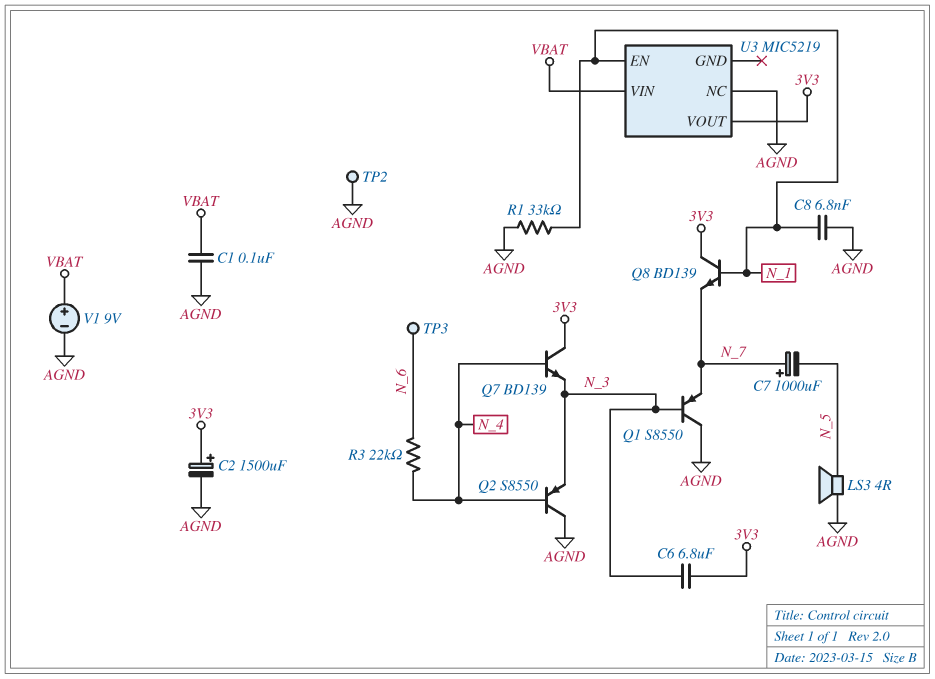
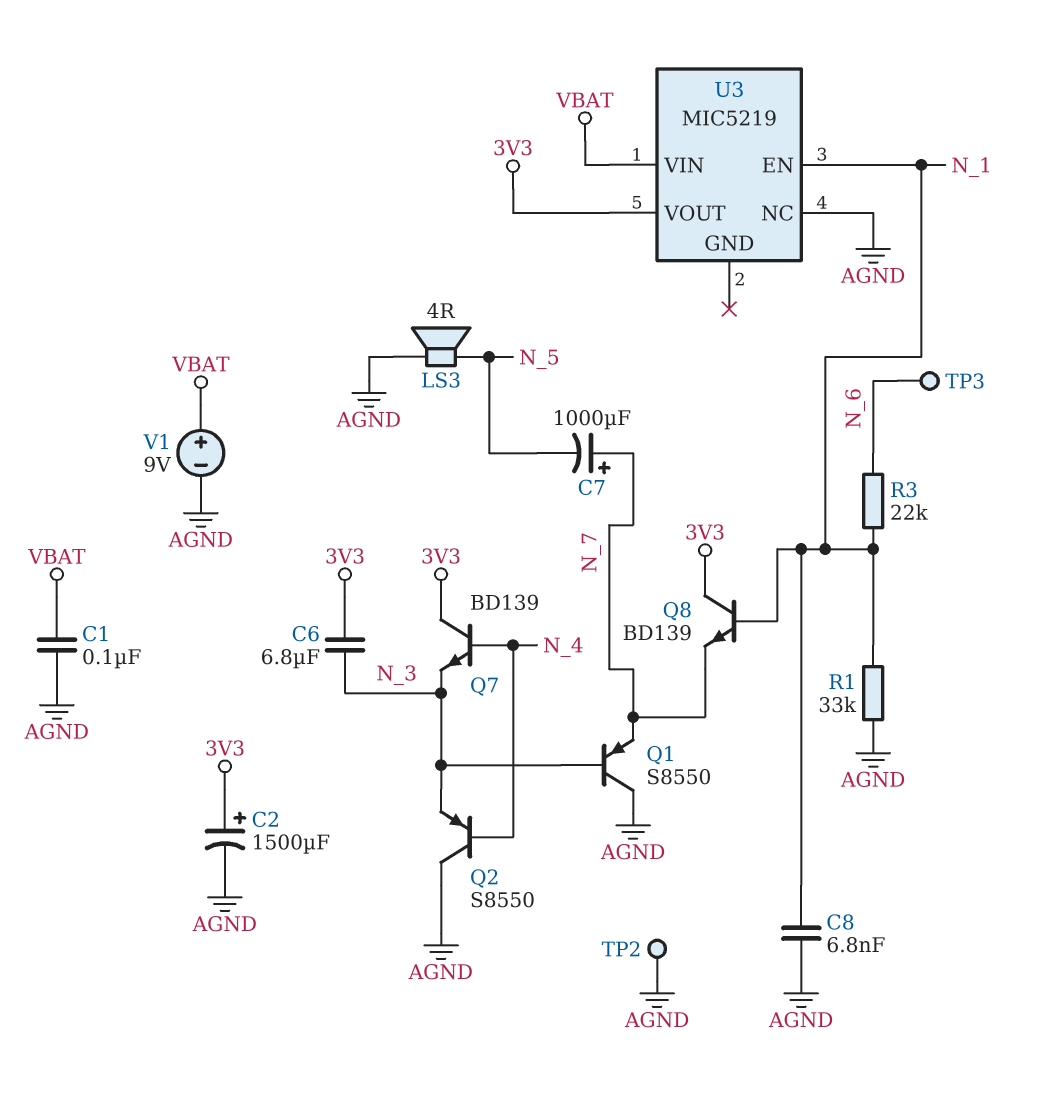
R3: 22k (N_4, N_6) -> 22k (N_1, N_6)

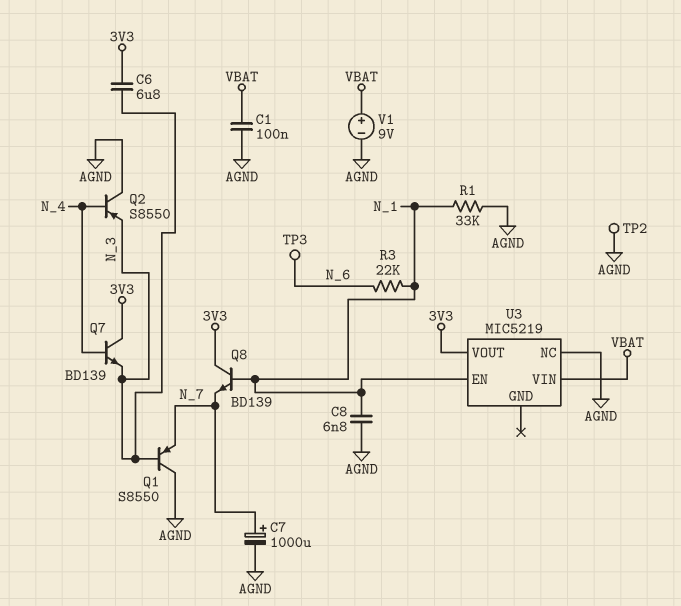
C2: 1500uF (plus 3V3, minus AGND) -> none
C7: 1000uF (plus N_7, minus N_5) -> 1000uF (plus N_7, minus AGND)
LS3: speaker 4R (AGND, N_5) -> none

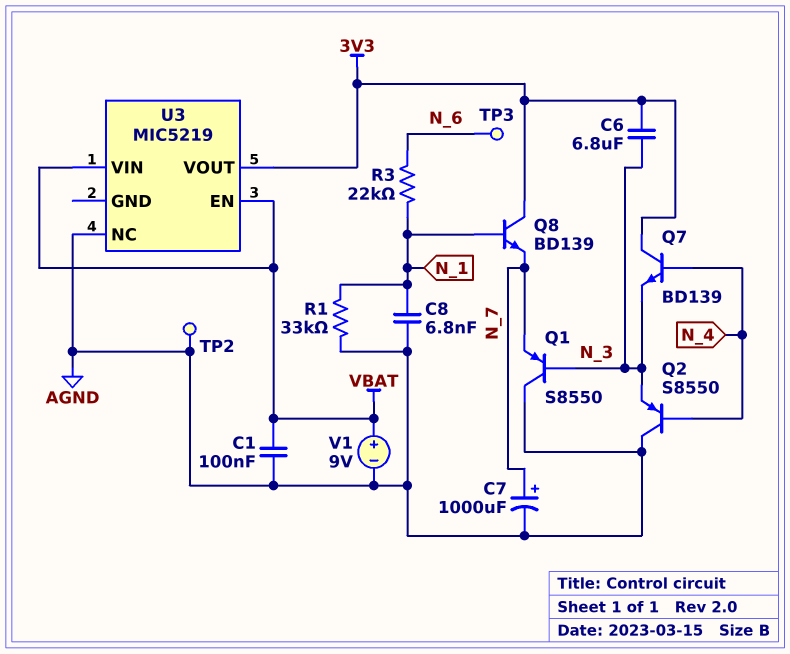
U3 pin EN: N_1 -> VBAT

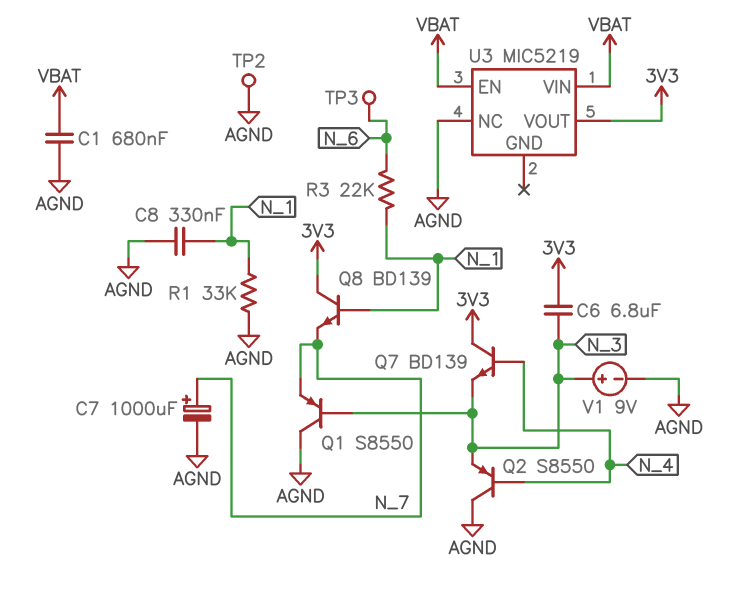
C1: 100nF (AGND, VBAT) -> 680nF (AGND, VBAT)
C8: 6.8nF (AGND, N_1) -> 330nF (AGND, N_1)
V1: 9V (plus VBAT, minus AGND) -> 9V (plus N_3, minus AGND)

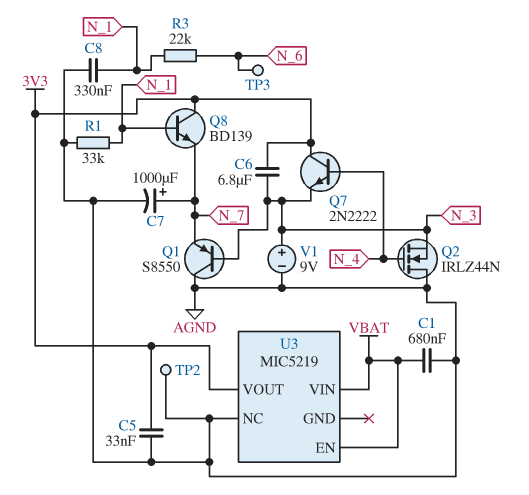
C5: none -> 33nF (3V3, AGND)
Q2: PNP S8550 (B N_4, C AGND, E N_3) -> NMOS IRLZ44N (G N_4, D AGND, S N_3)
Q7: NPN BD139 (B N_4, C 3V3, E N_3) -> NPN 2N2222 (B N_4, C 3V3, E N_3)

